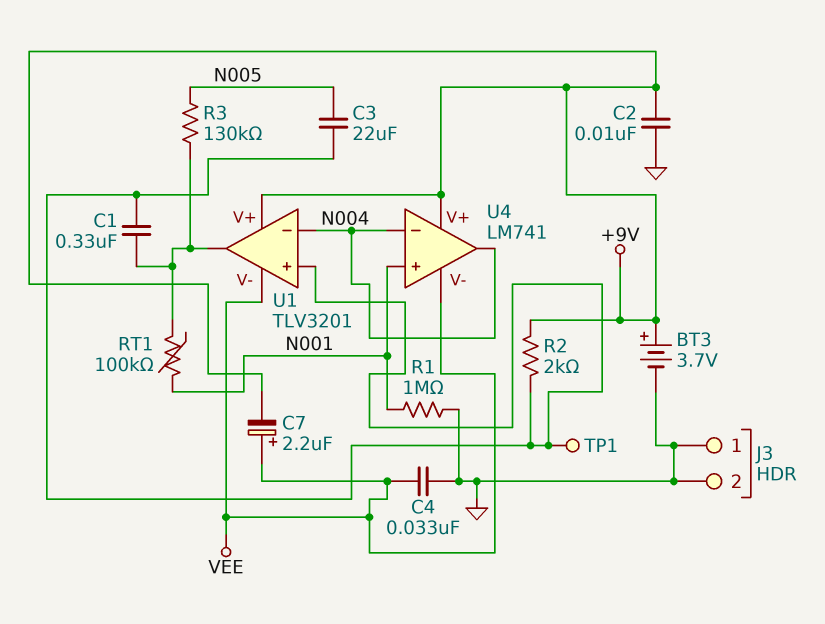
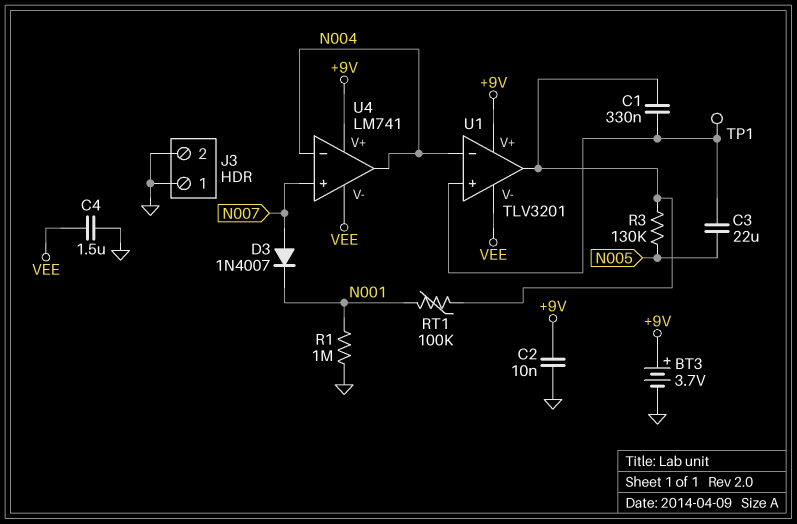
C4: 33nF (GND, VEE) -> 1.5uF (GND, VEE)
C7: 2.2uF (plus VEE, minus +9V) -> none
D3: none -> diode 1N4007 (A N007, K N001)
R2: 2k (+9V, U1/in+) -> none
U4 pin in+: N001 -> N007

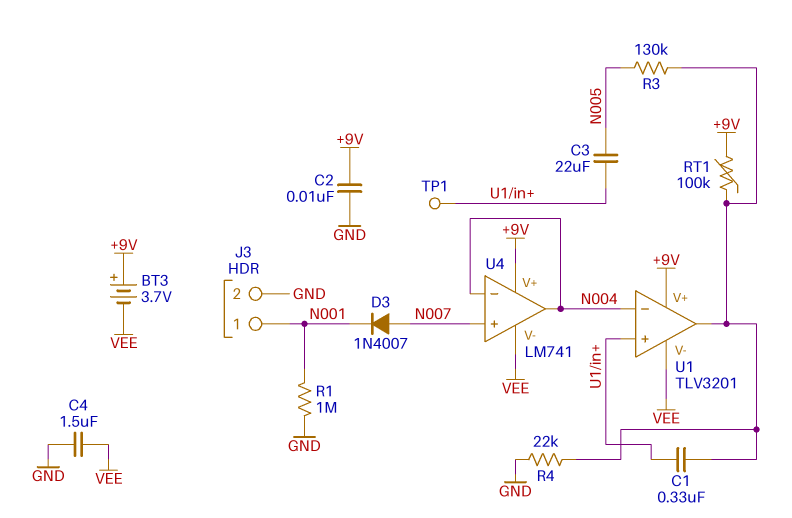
BT3: 3.7V (plus +9V, minus GND) -> 3.7V (plus +9V, minus VEE)
J3 pin 1: GND -> N001
R4: none -> 22k (GND, U1/out)
RT1: 100k (N001, U1/out) -> 100k (+9V, U1/out)

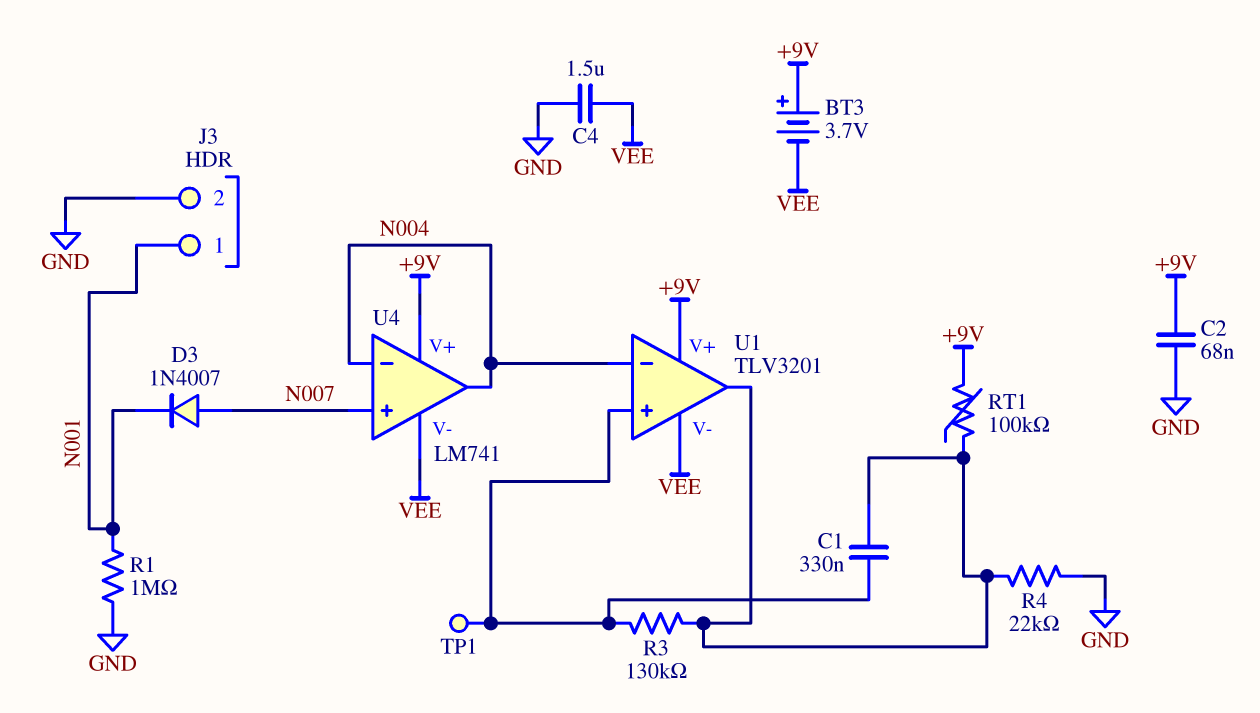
C2: 10nF (+9V, GND) -> 68nF (+9V, GND)
C3: 22uF (N005, U1/in+) -> none
R3: 130k (N005, U1/out) -> 130k (U1/in+, U1/out)

